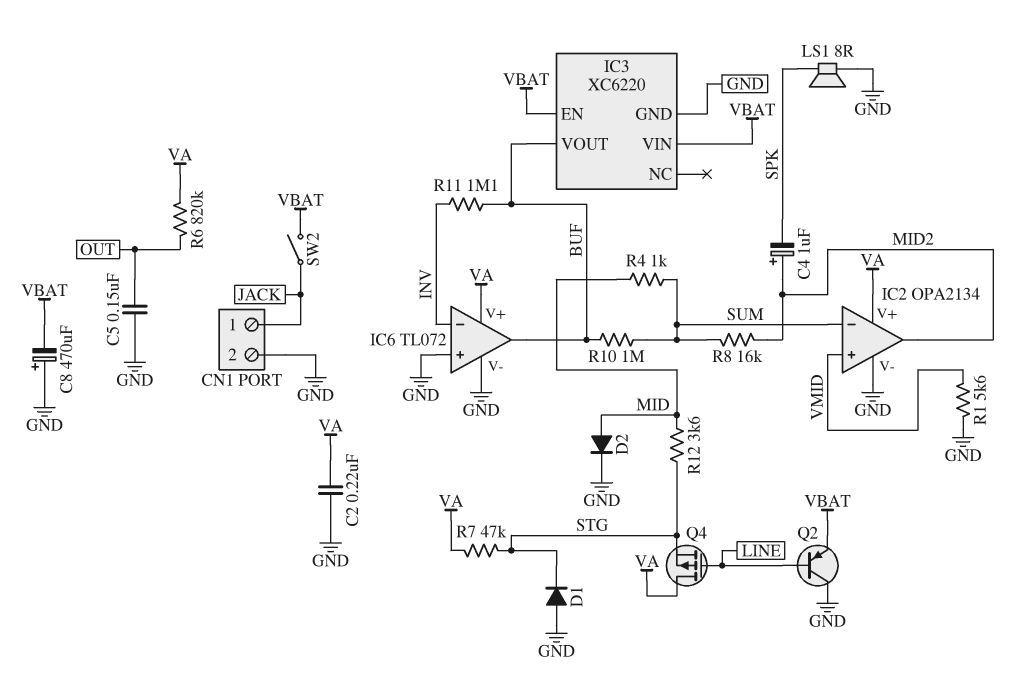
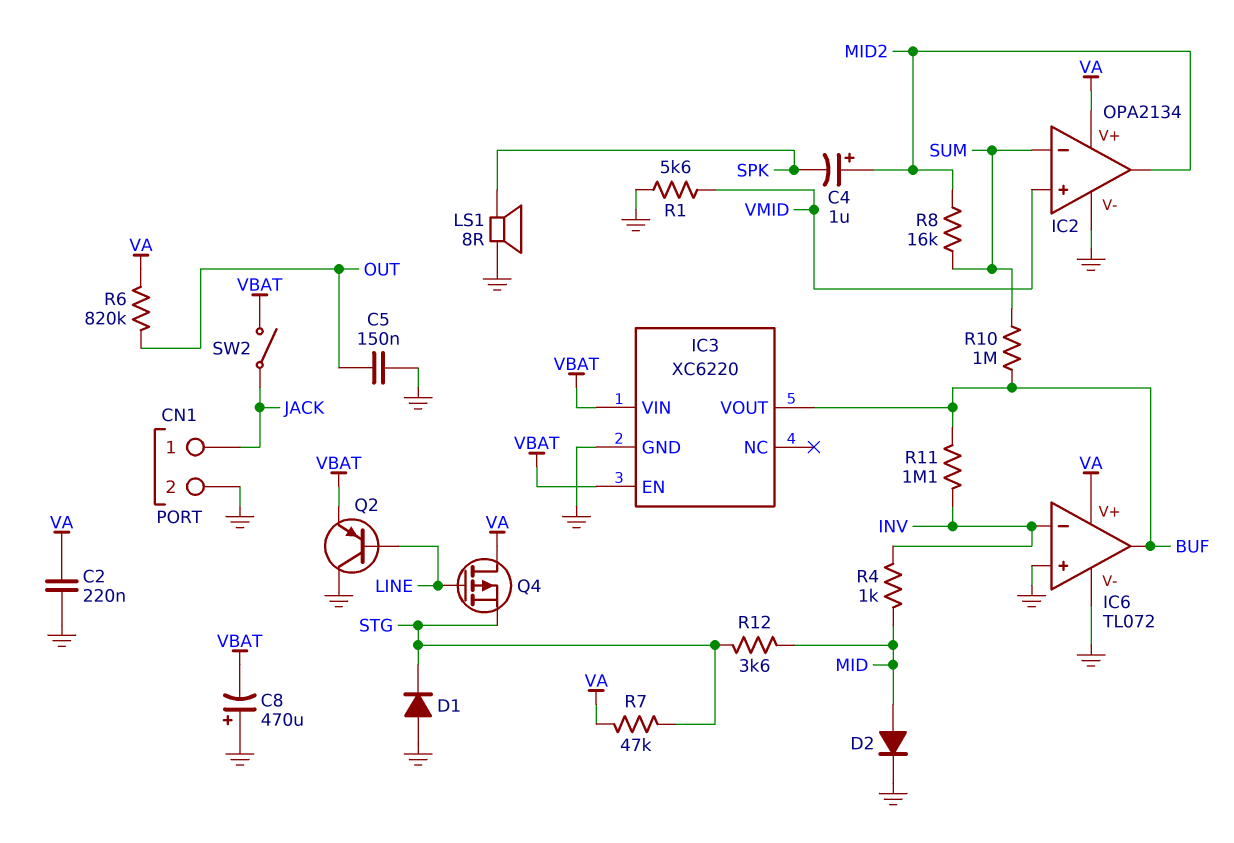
R4: 1k (MID, SUM) -> 1k (INV, MID)

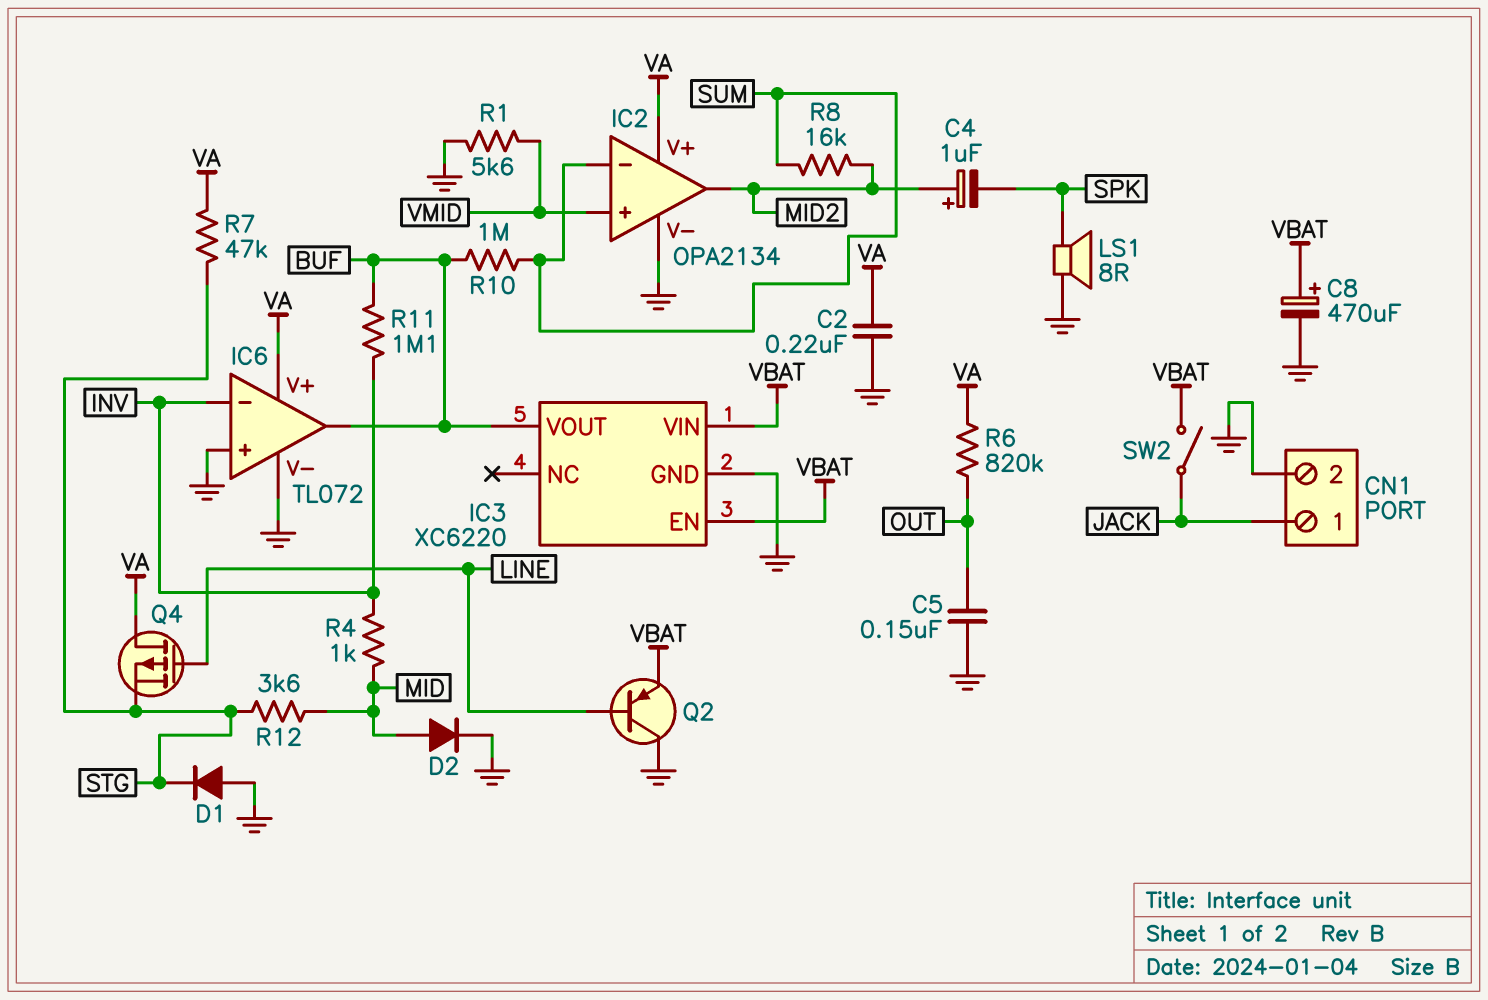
C8: 470uF (plus GND, minus VBAT) -> 470uF (plus VBAT, minus GND)

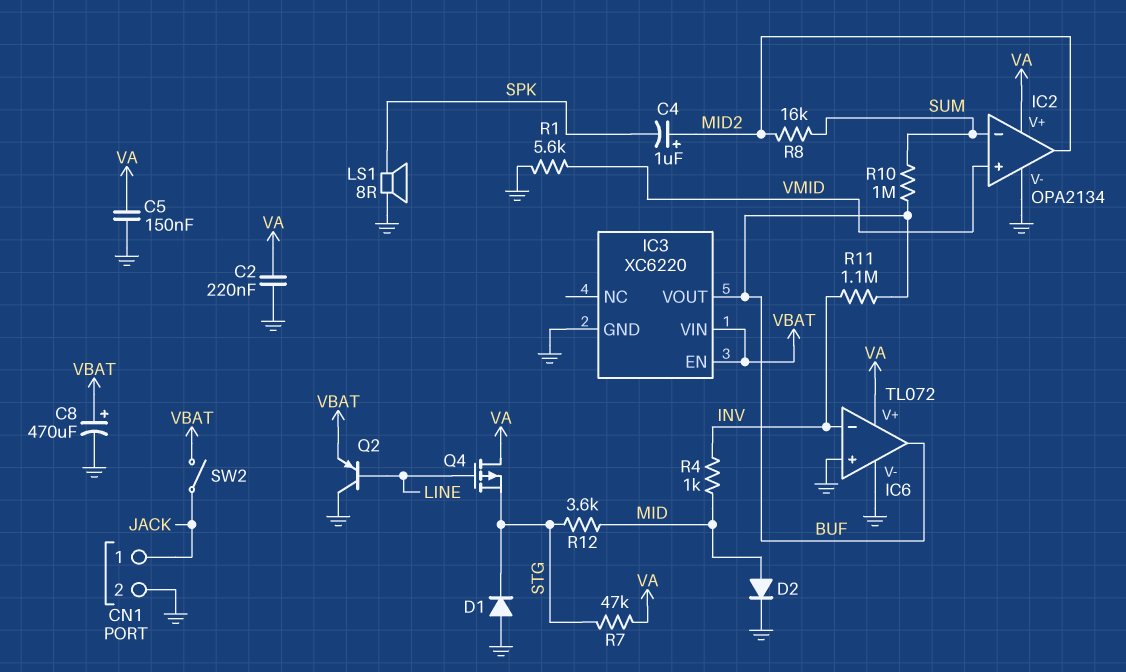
C5: 150nF (GND, OUT) -> 150nF (GND, VA)
R6: 820k (OUT, VA) -> none

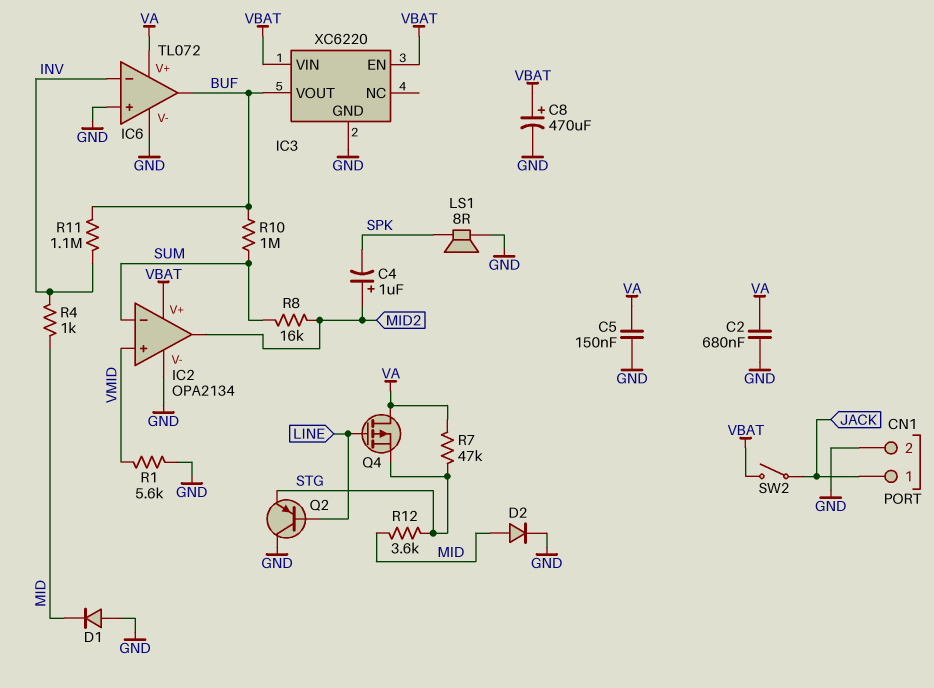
C2: 220nF (GND, VA) -> 680nF (GND, VA)
D1: diode (A GND, K STG) -> diode (A GND, K MID)
IC2 pin V+: VA -> VBAT
Q2: PNP (B LINE, C GND, E VBAT) -> PNP (B LINE, C GND, E STG)

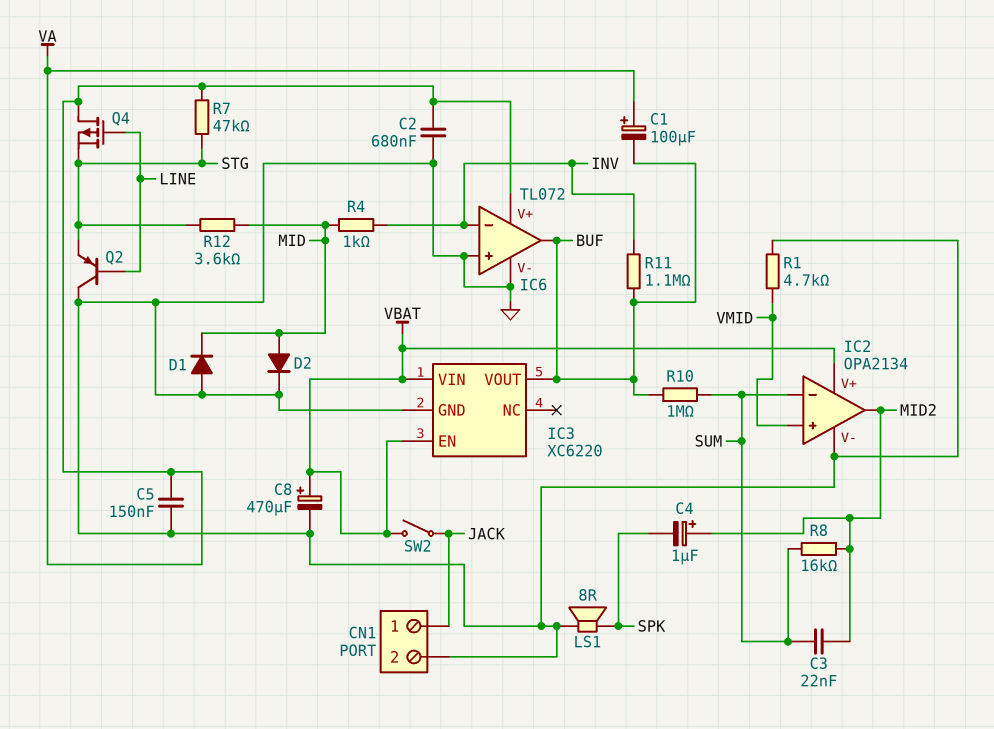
C1: none -> 100uF (plus VA, minus BUF)
C3: none -> 22nF (MID2, SUM)
R1: 5.6k (GND, VMID) -> 4.7k (GND, VMID)

